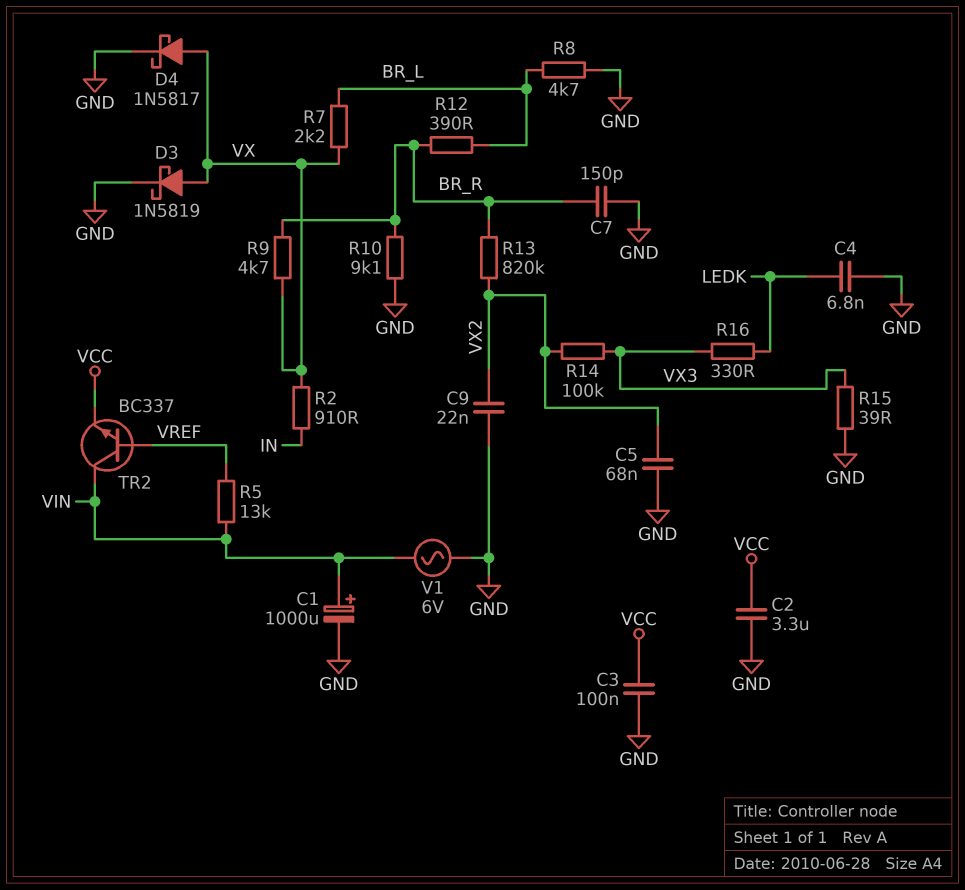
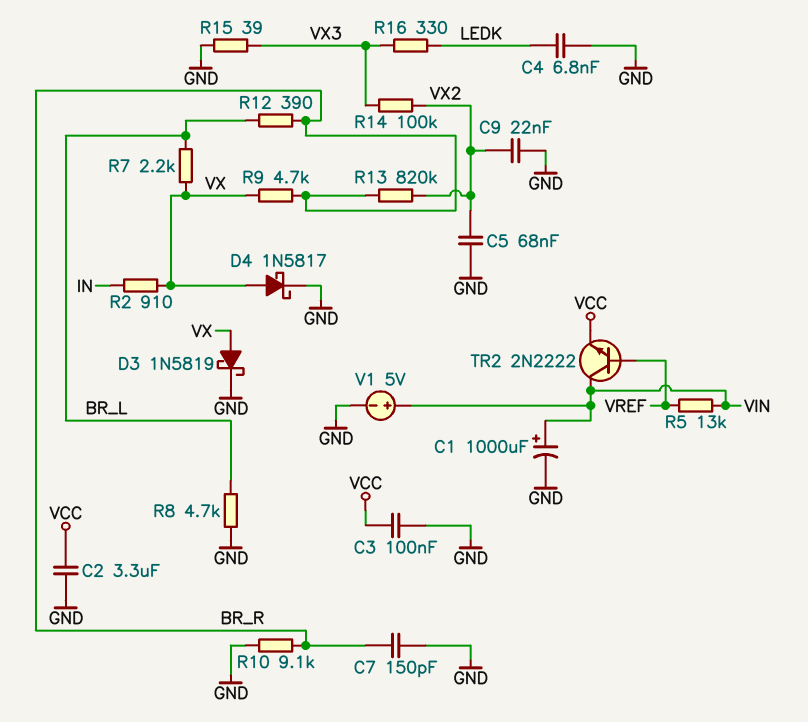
TR2: NPN BC337 (B VREF, C VIN, E VCC) -> NPN 2N2222 (B VREF, C VIN, E VCC)
V1: AC 6V (GND, VIN) -> 5V (plus VIN, minus GND)

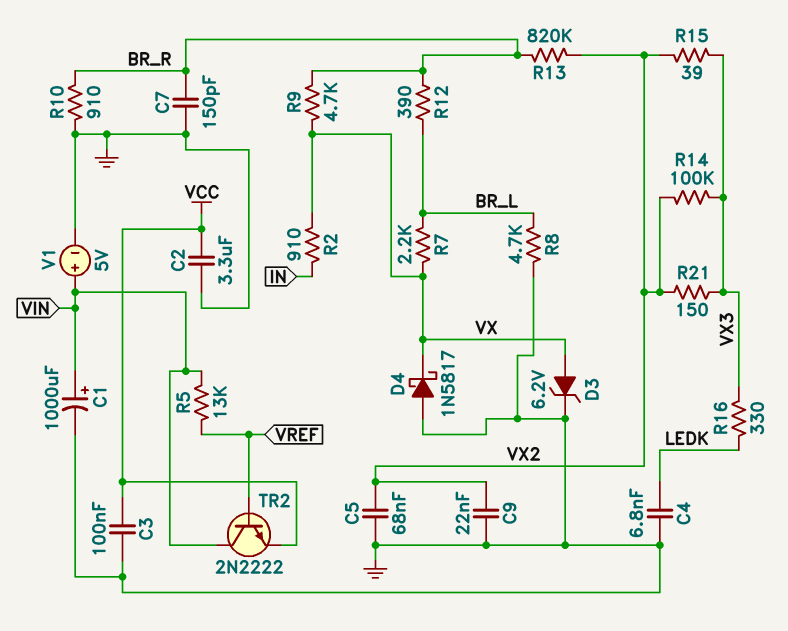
D3: schottky 1N5819 (A VX, K GND) -> zener 6.2V (A VX, K GND)
D4: schottky 1N5817 (A VX, K GND) -> schottky 1N5817 (A GND, K VX)
R10: 9.1k (BR_R, GND) -> 910 (BR_R, GND)
R15: 39 (GND, VX3) -> 39 (VX2, VX3)
R21: none -> 150 (VX2, VX3)

